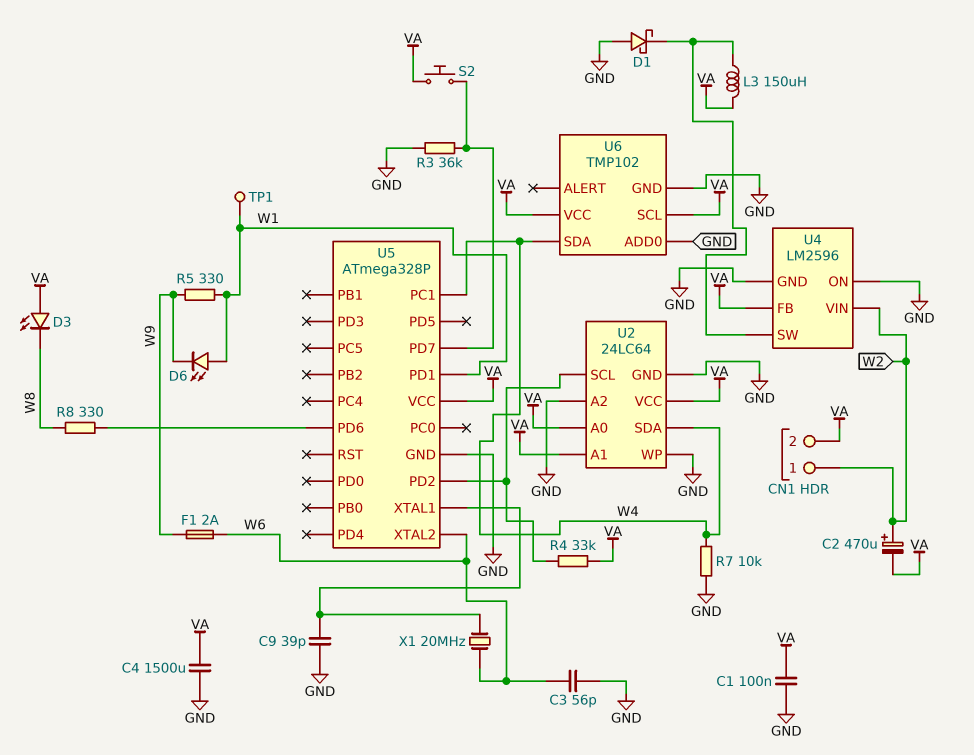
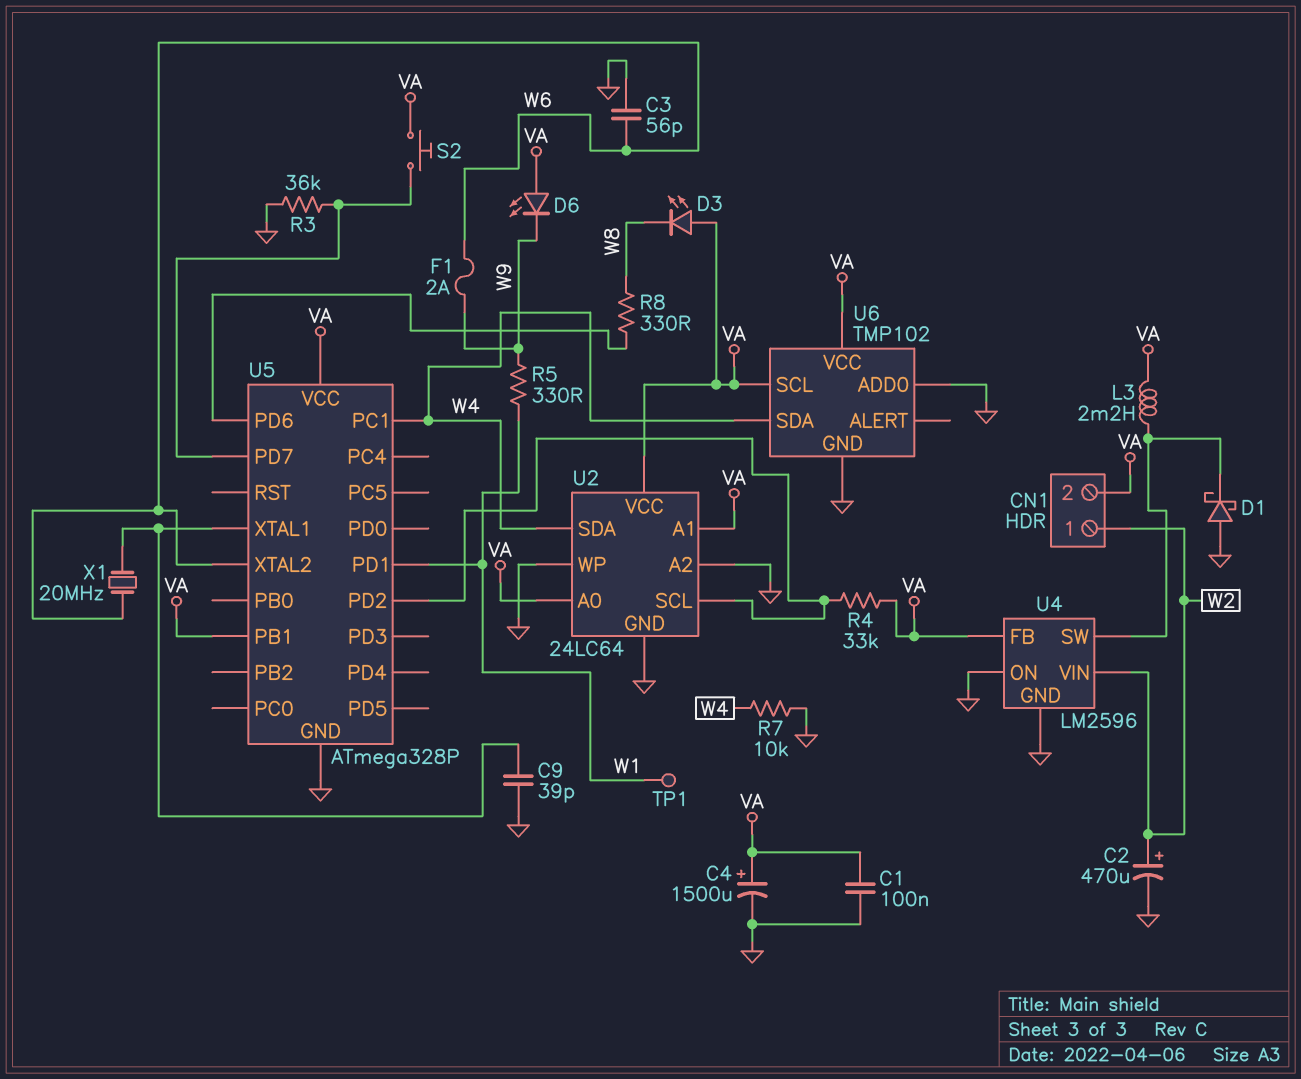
C2: 470uF (plus W2, minus VA) -> 470uF (plus W2, minus GND)
C4: 1500uF (GND, VA) -> 1500uF (plus VA, minus GND)
D6: LED (A W1, K W9) -> LED (A VA, K W9)
L3: 150uH (U4/SW, VA) -> 2.2mH (U4/SW, VA)
U5 pin PB1: none -> VA

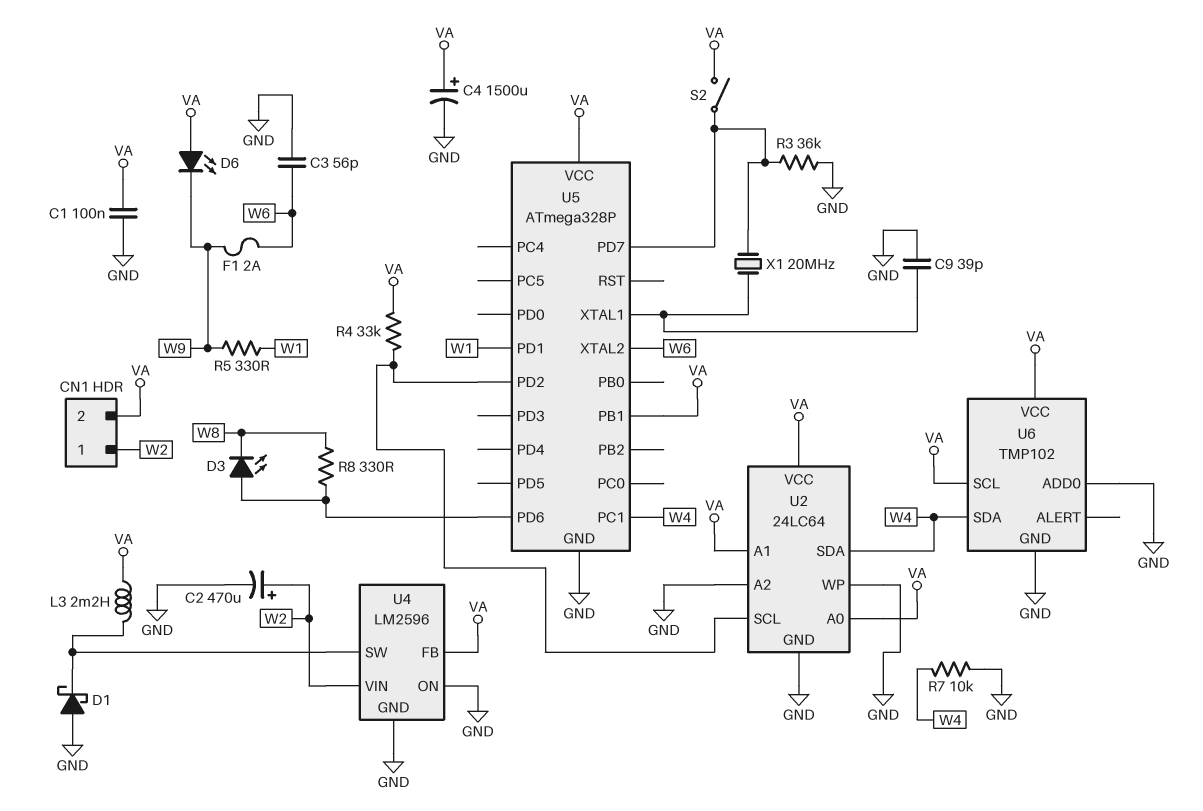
D3: LED (A VA, K W8) -> LED (A U5/PD6, K W8)
S2: button (U5/PD7, VA) -> switch (U5/PD7, VA)
TP1: test point (W1) -> none
X1: 20MHz (U5/XTAL1, W6) -> 20MHz (U5/PD7, U5/XTAL1)

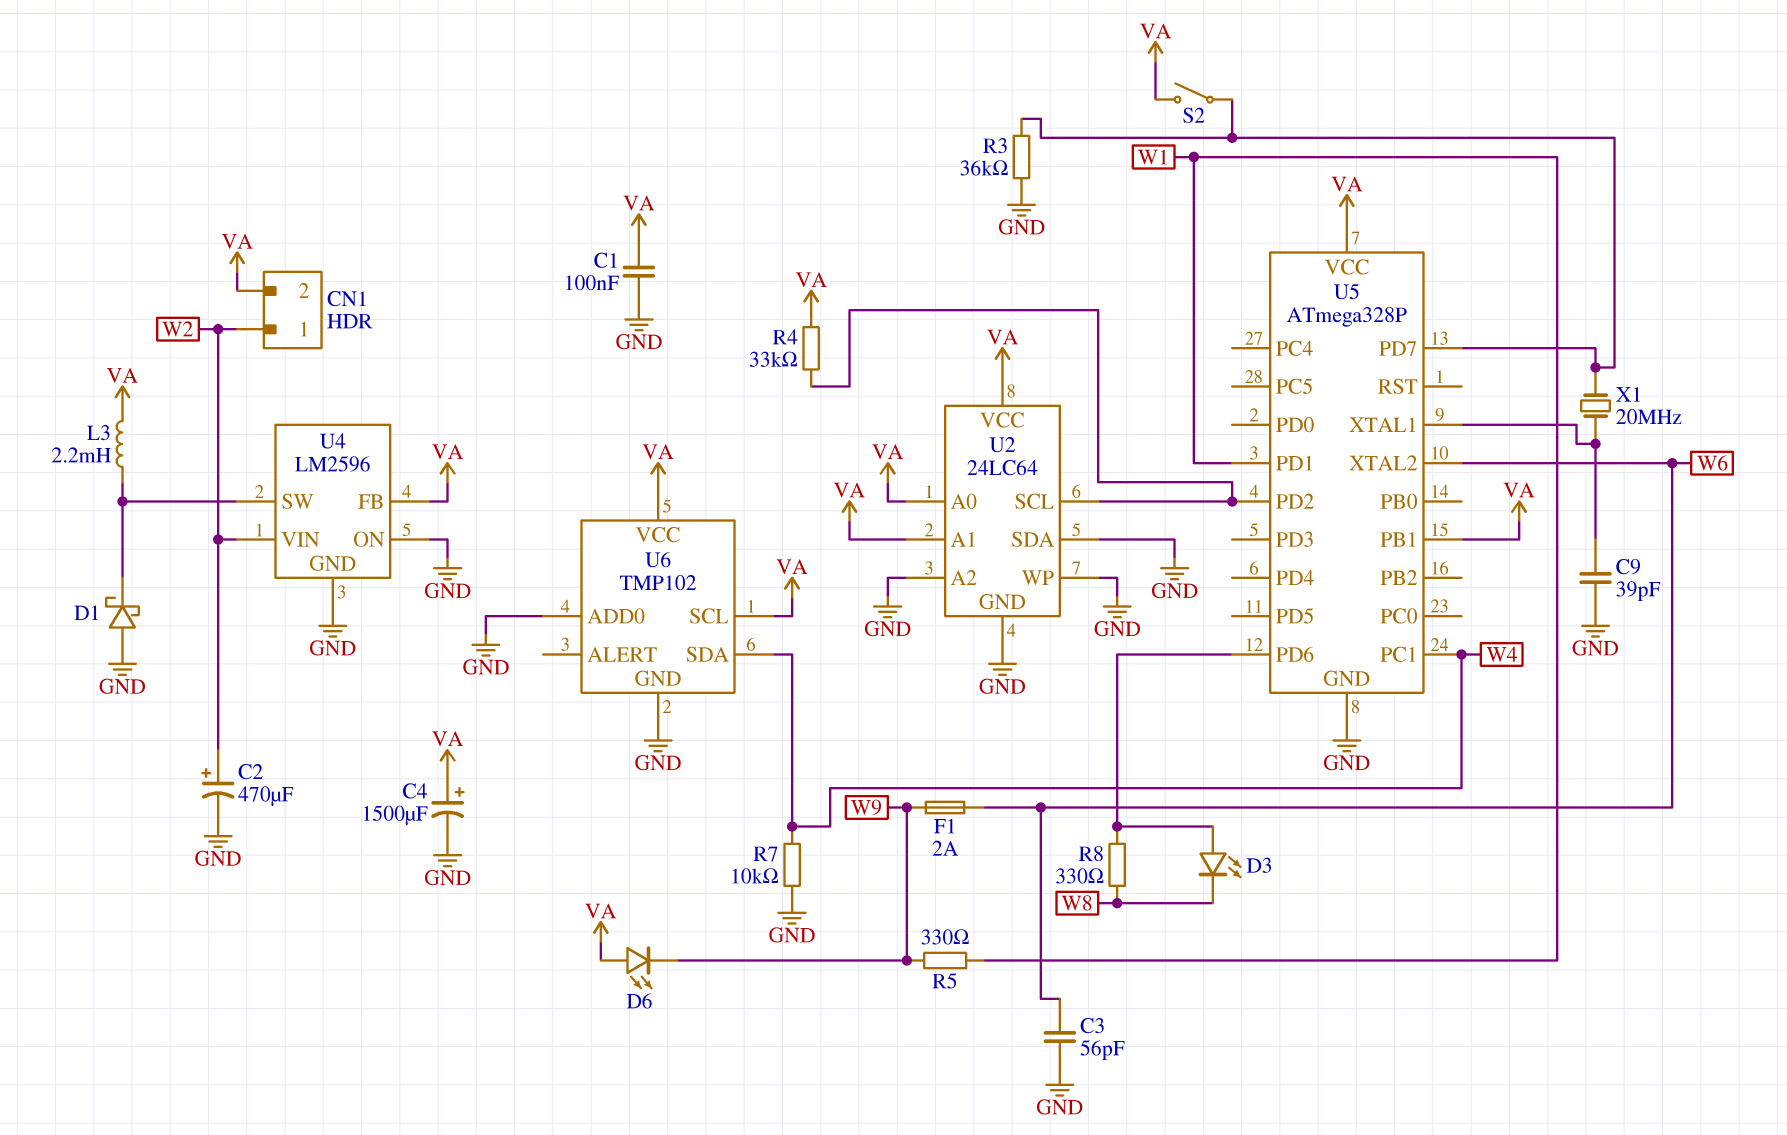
U2 pin SDA: W4 -> GND

